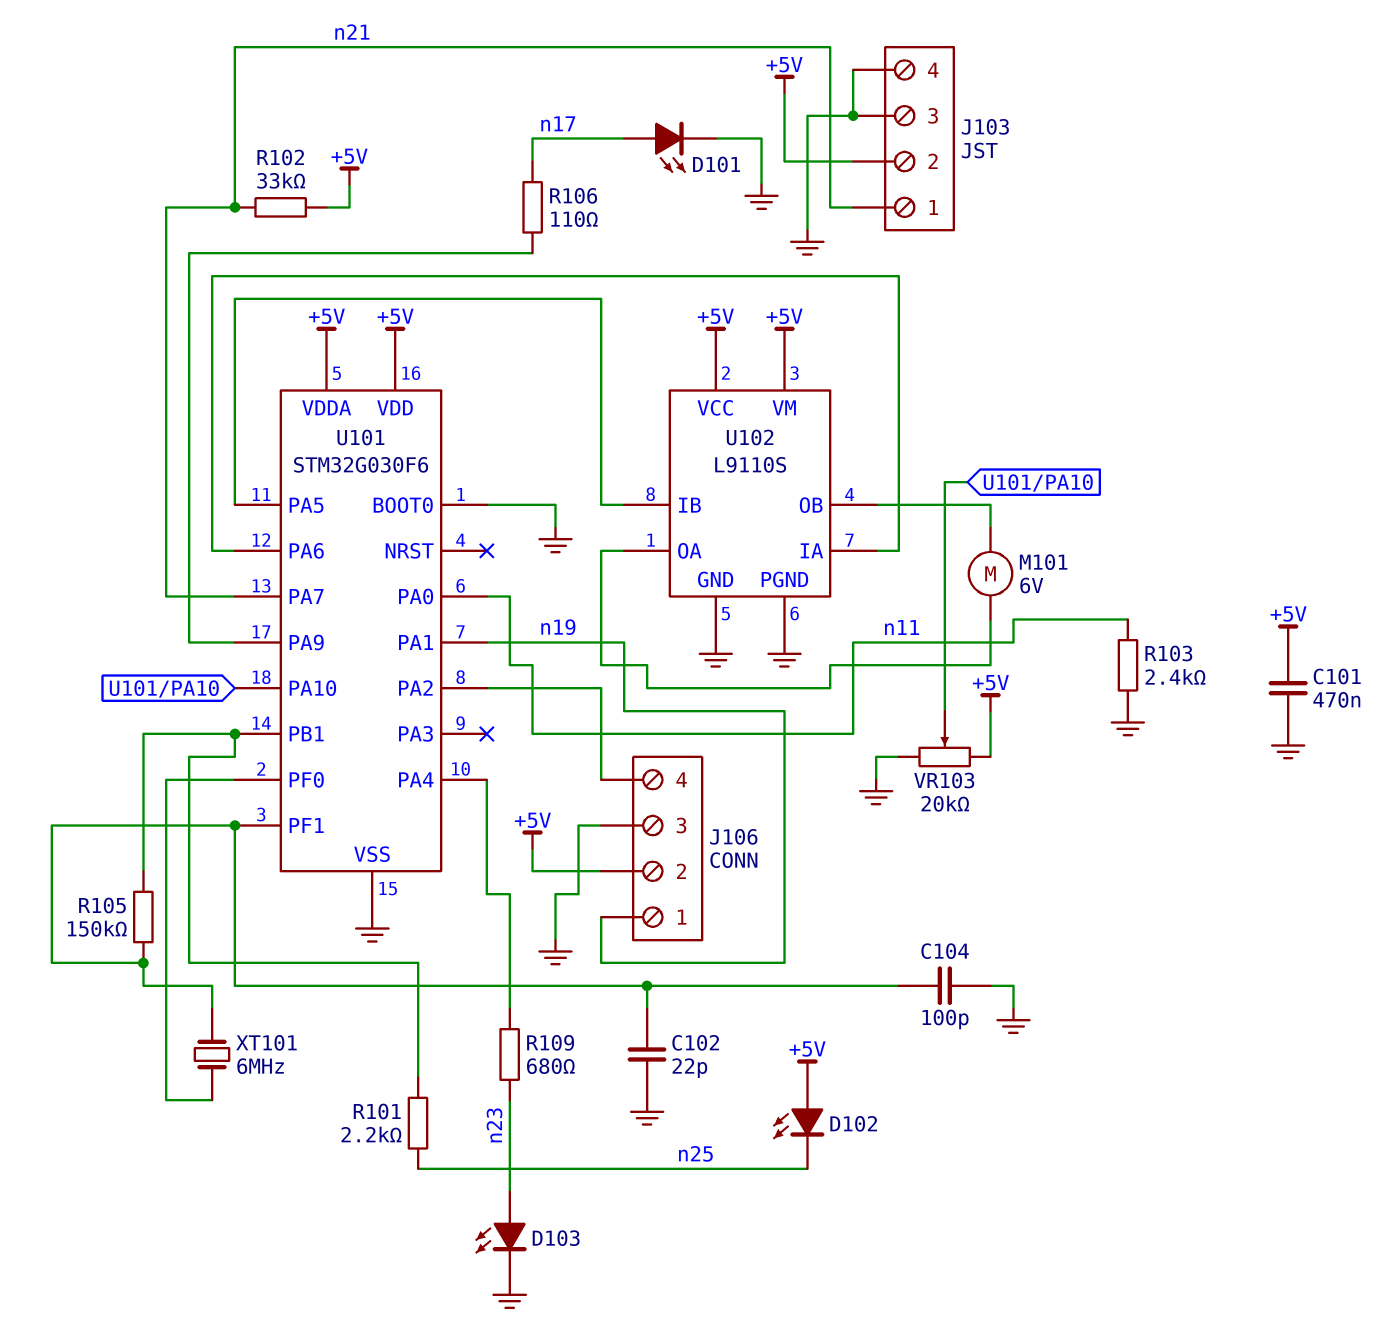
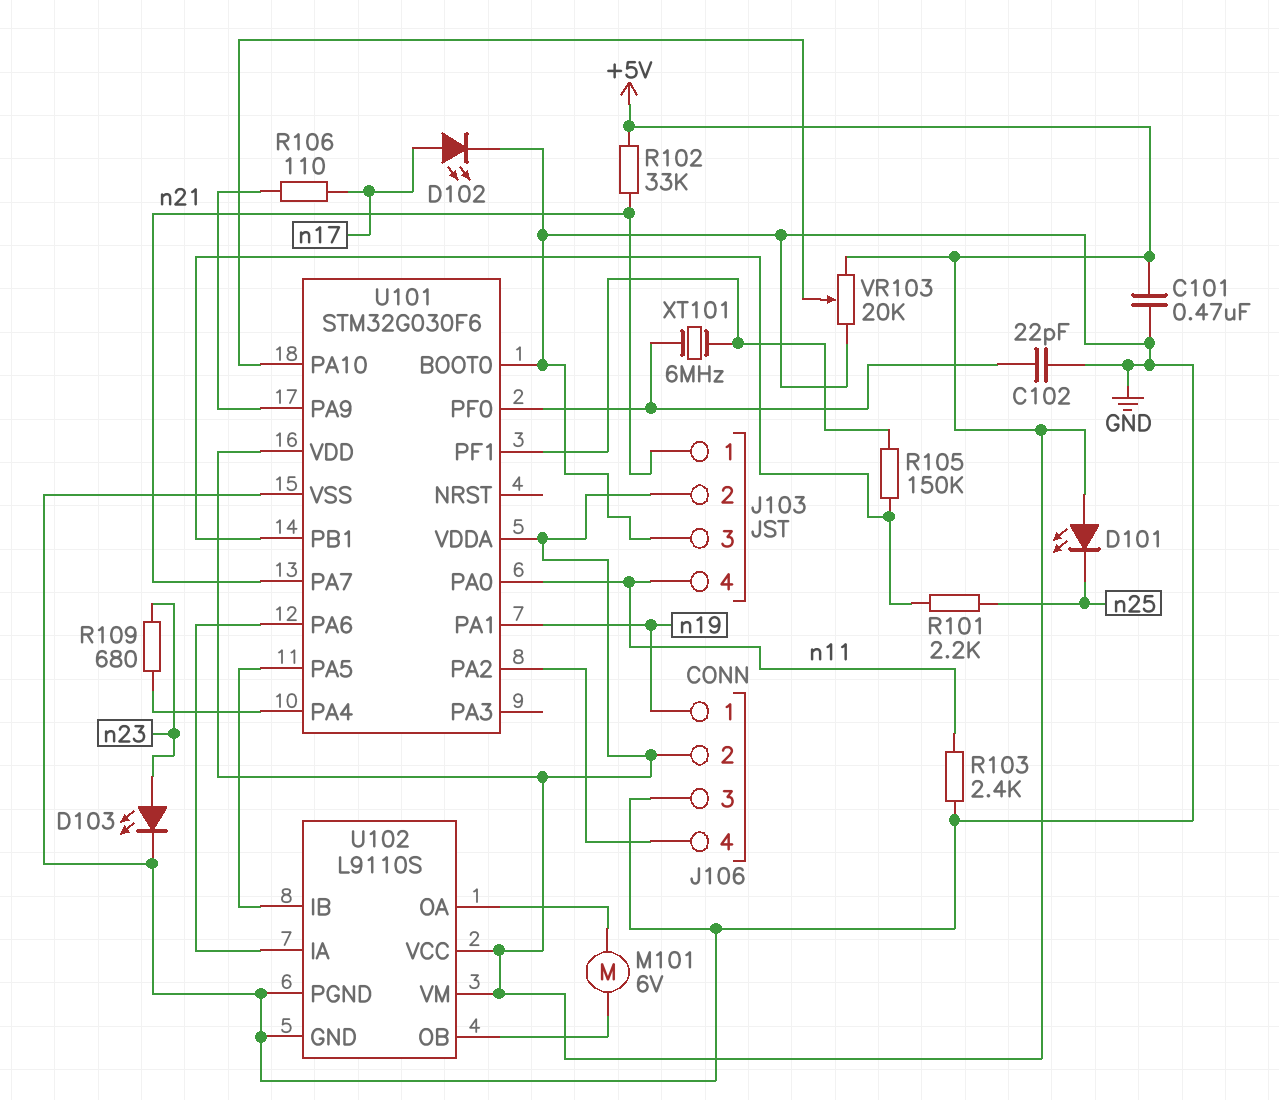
C102: 22pF (GND, U101/PF1) -> 22pF (GND, U101/PF0)
C104: 100pF (GND, U101/PF1) -> none
D101: LED (A n17, K GND) -> LED (A +5V, K n25)
D102: LED (A +5V, K n25) -> LED (A n17, K GND)
J103 pin 4: GND -> n11

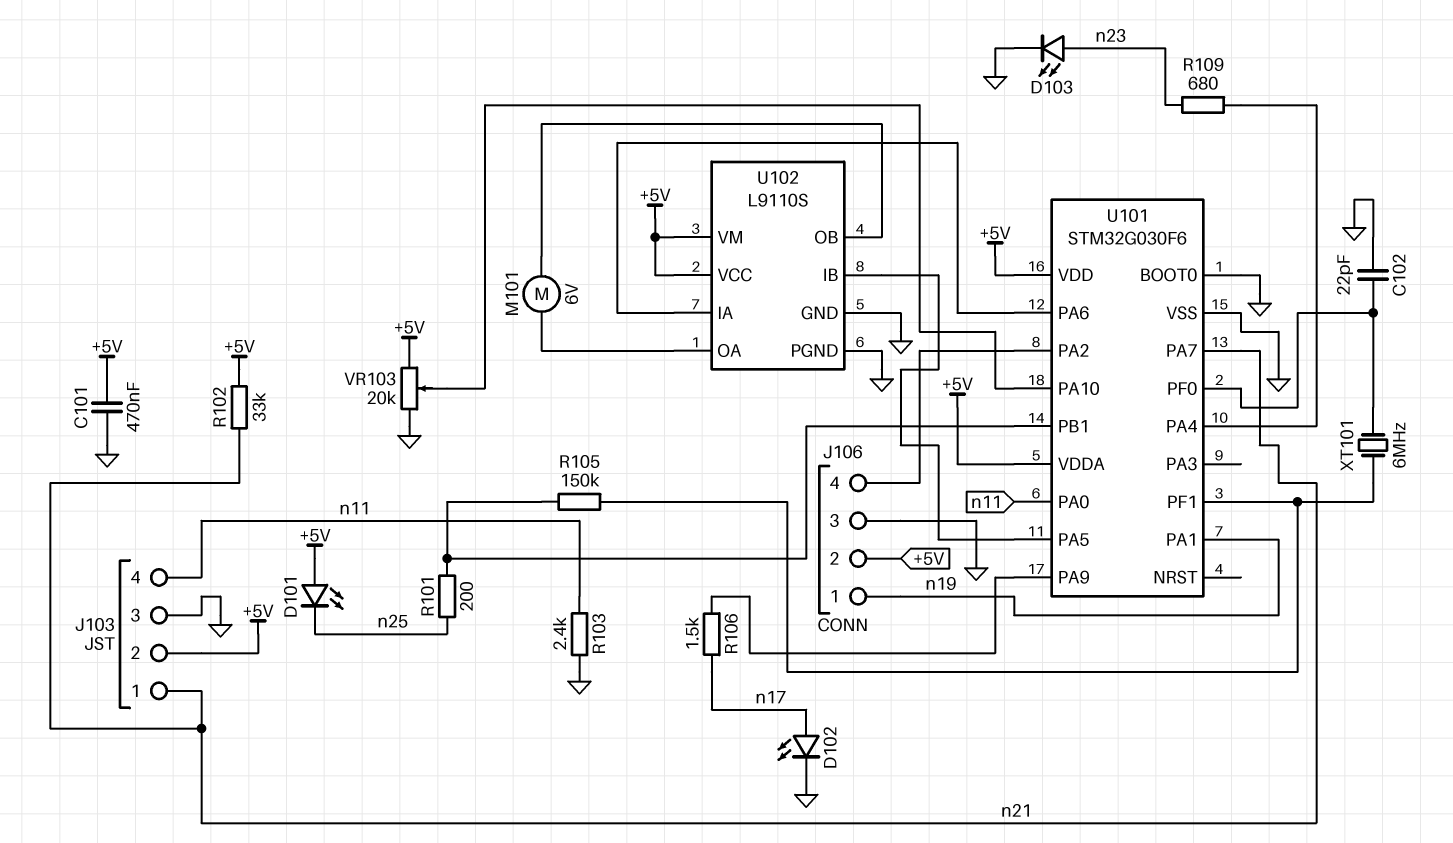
R101: 2.2k (U101/PB1, n25) -> 200 (U101/PB1, n25)
R106: 110 (U101/PA9, n17) -> 1.5k (U101/PA9, n17)

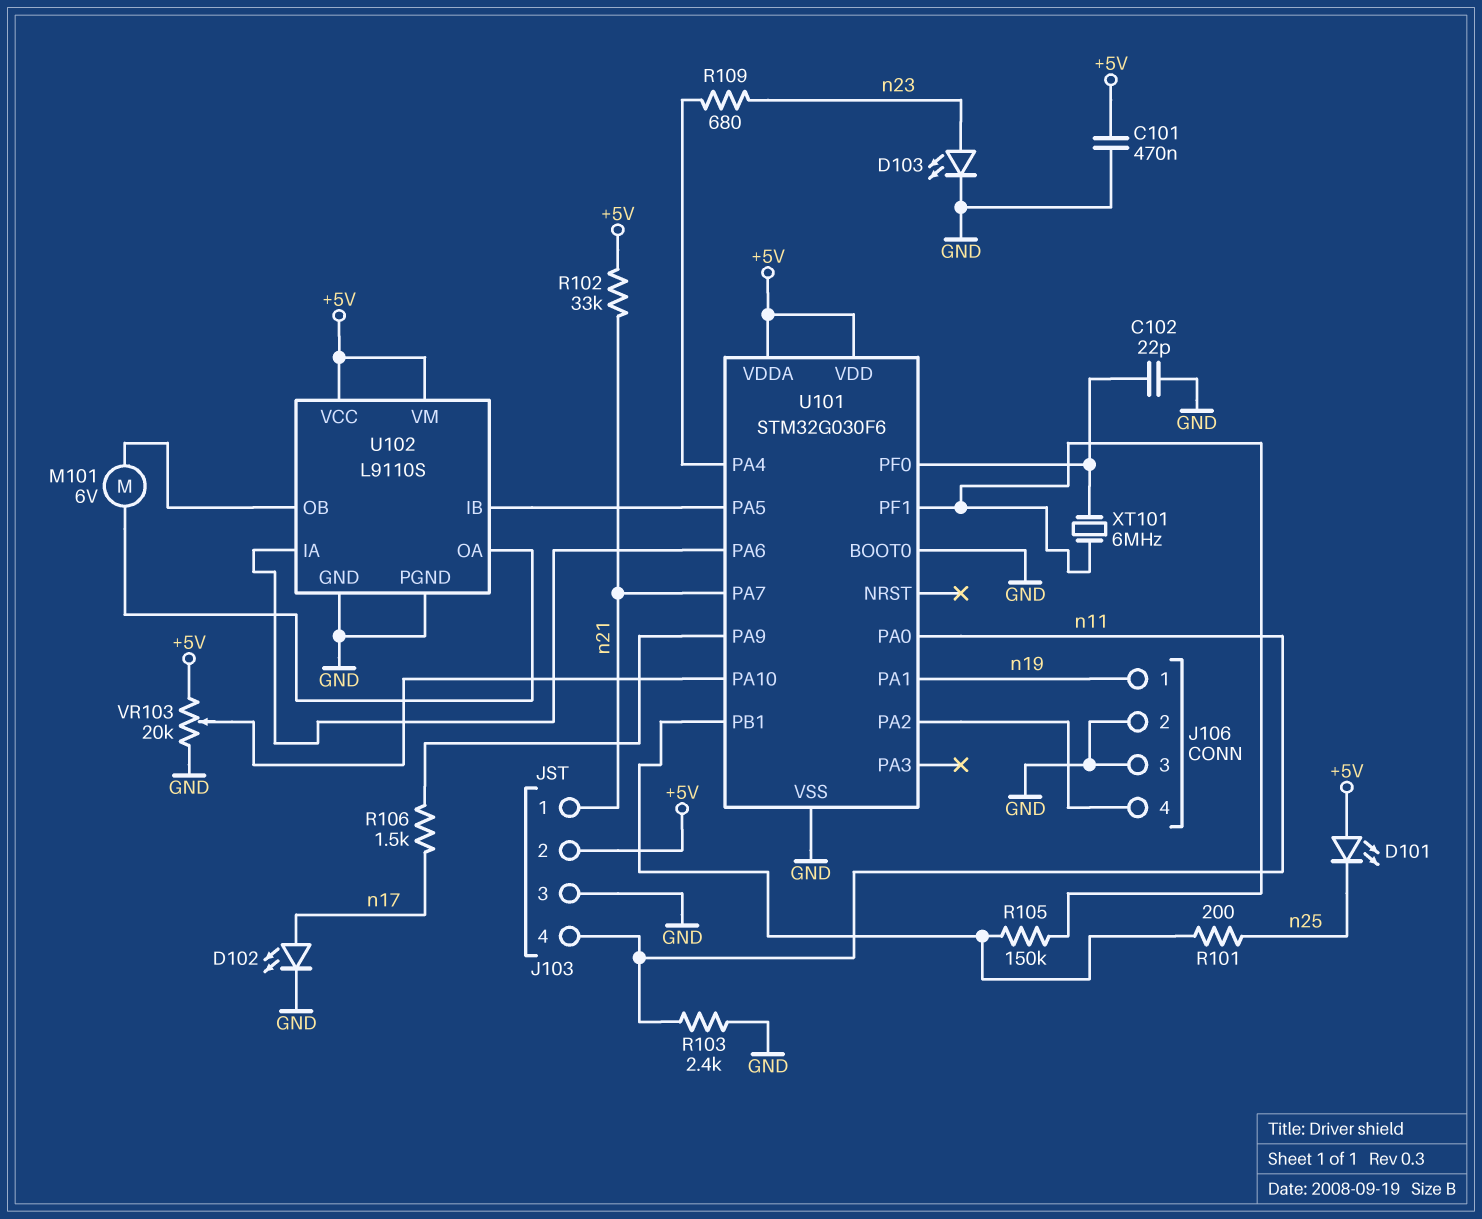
J106 pin 2: +5V -> GND

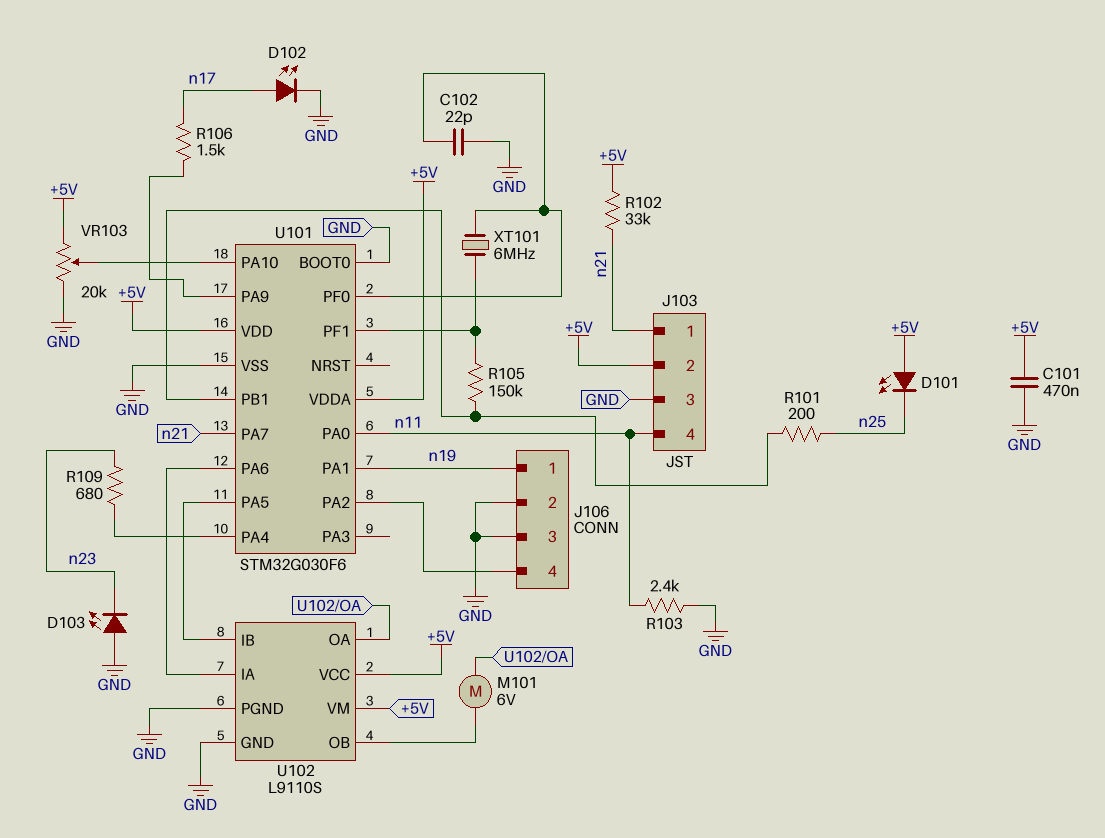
D103: LED (A n23, K GND) -> LED (A GND, K n23)

